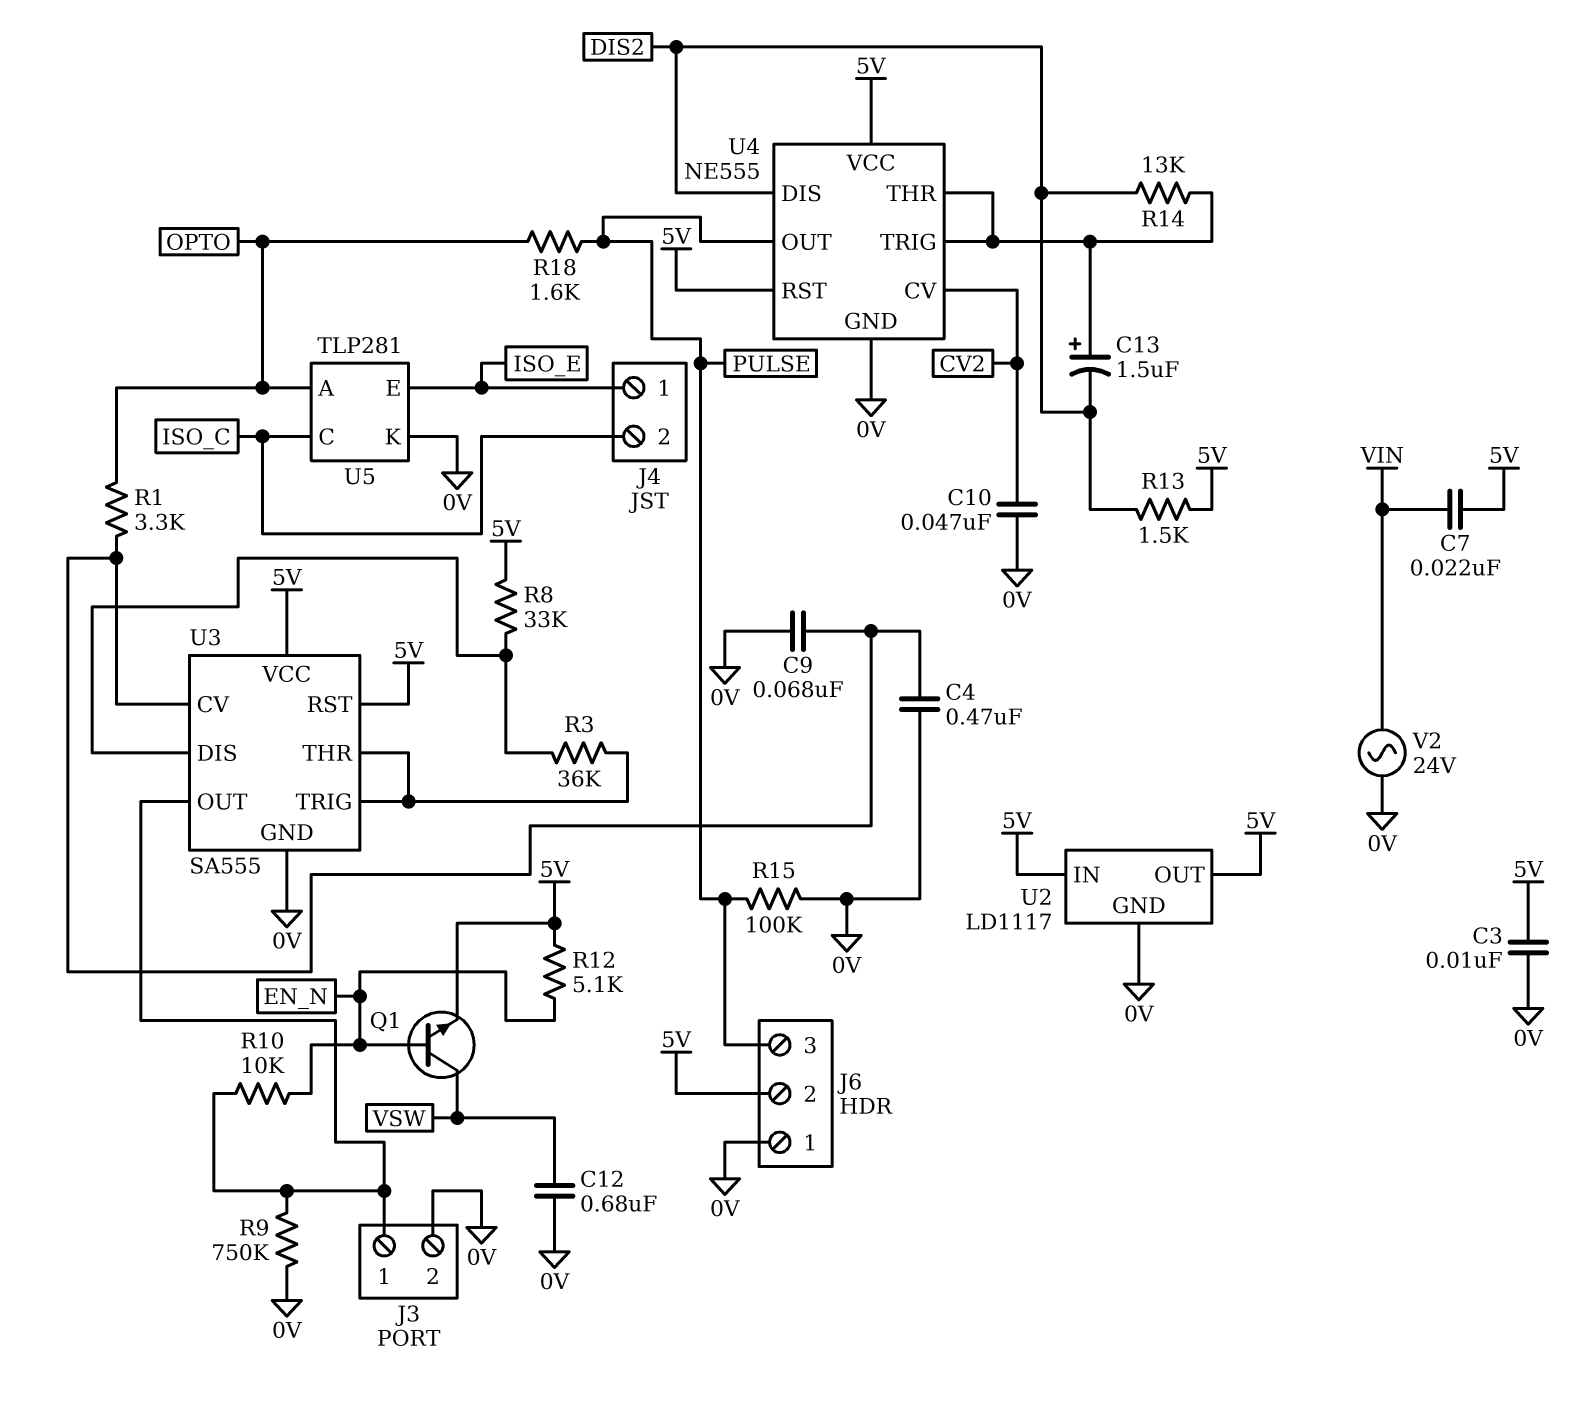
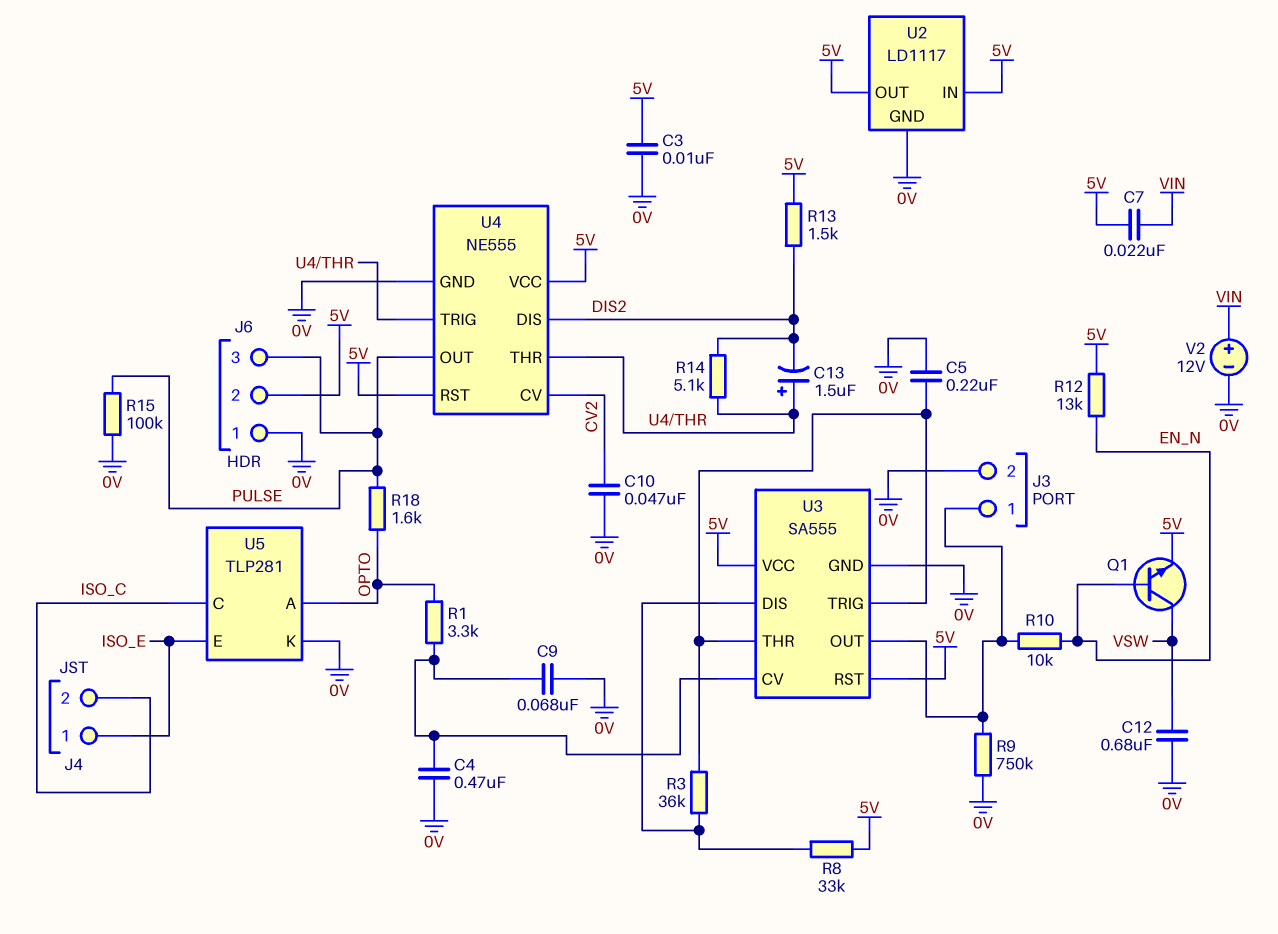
C5: none -> 220nF (0V, U3/THR)
R12: 5.1k (5V, EN_N) -> 13k (5V, EN_N)
R14: 13k (DIS2, U4/THR) -> 5.1k (DIS2, U4/THR)
V2: AC 24V (0V, VIN) -> 12V (plus VIN, minus 0V)

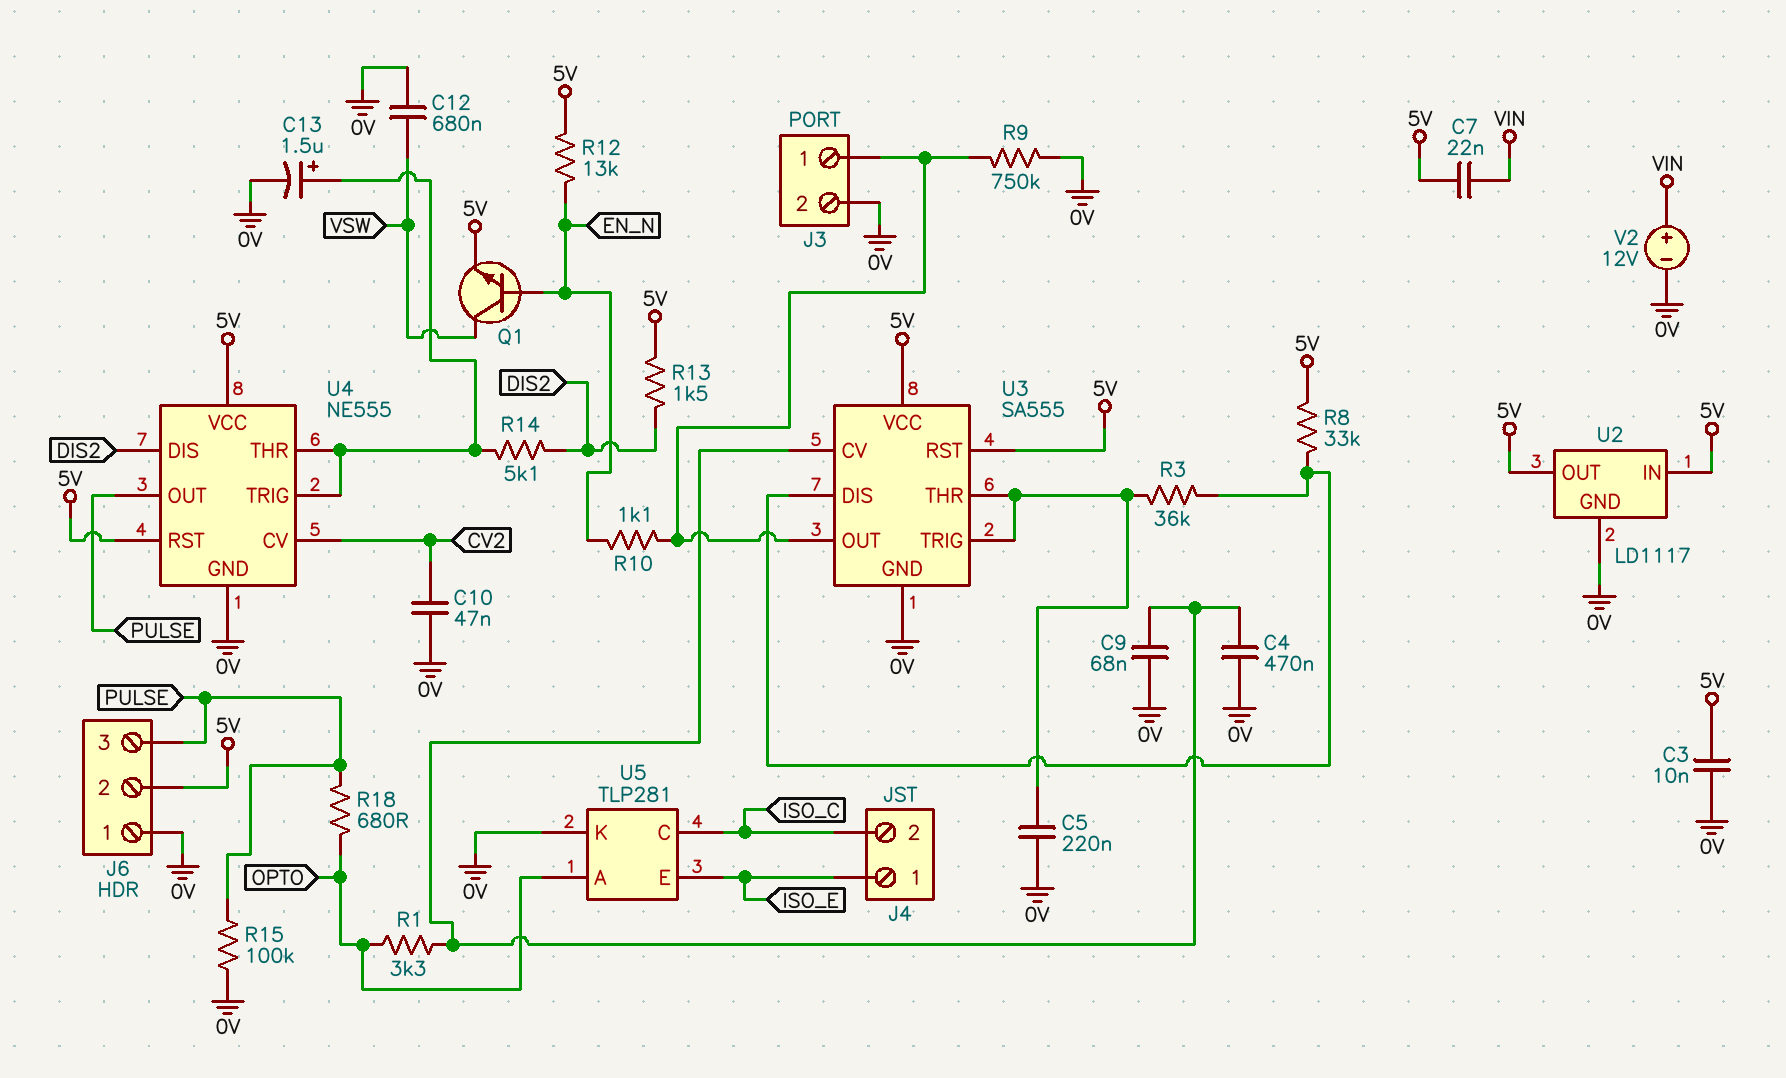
C13: 1.5uF (plus U4/THR, minus DIS2) -> 1.5uF (plus U4/THR, minus 0V)
R10: 10k (EN_N, J3/1) -> 1.1k (EN_N, J3/1)
R18: 1.6k (OPTO, PULSE) -> 680 (OPTO, PULSE)

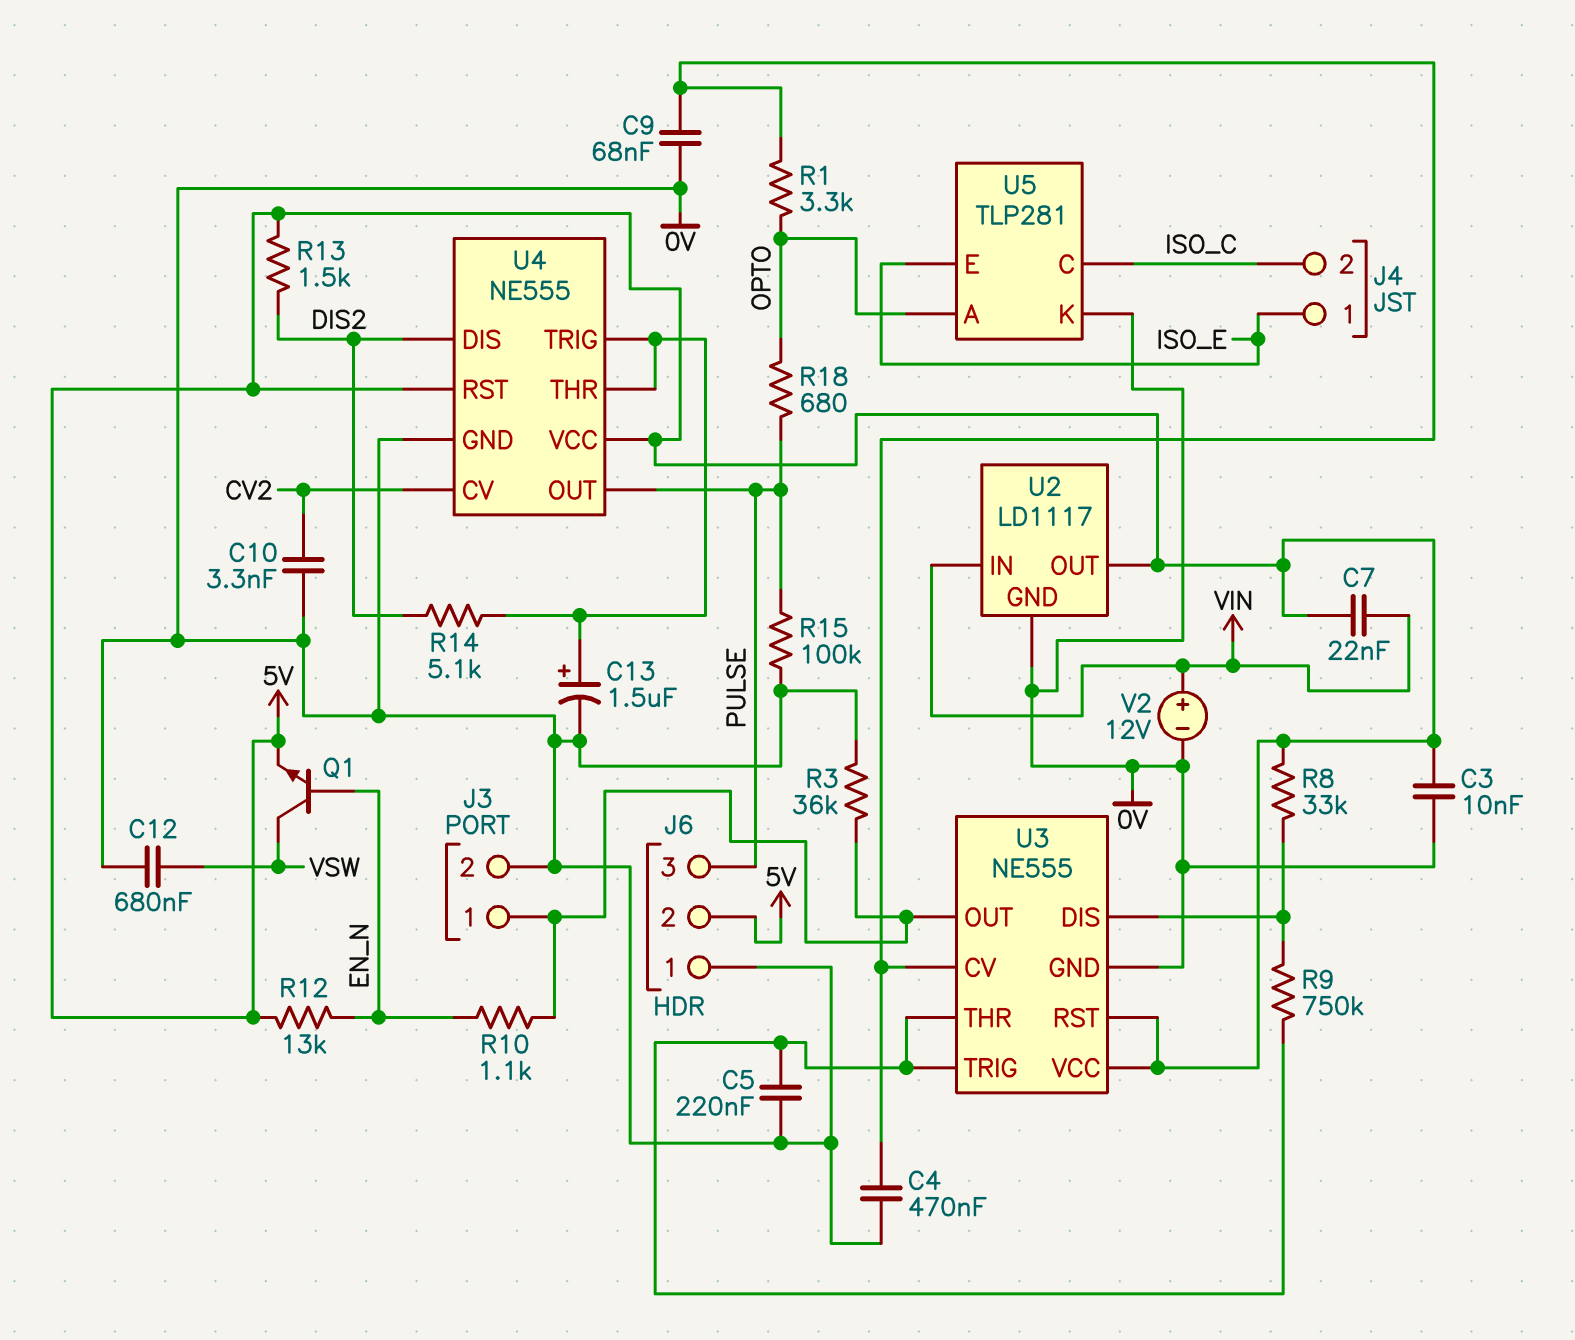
C10: 47nF (0V, CV2) -> 3.3nF (0V, CV2)
R3: 36k (U3/DIS, U3/THR) -> 36k (0V, J3/1)
R9: 750k (0V, J3/1) -> 750k (U3/DIS, U3/THR)
U2 pin IN: 5V -> VIN
U3: SA555 -> NE555

